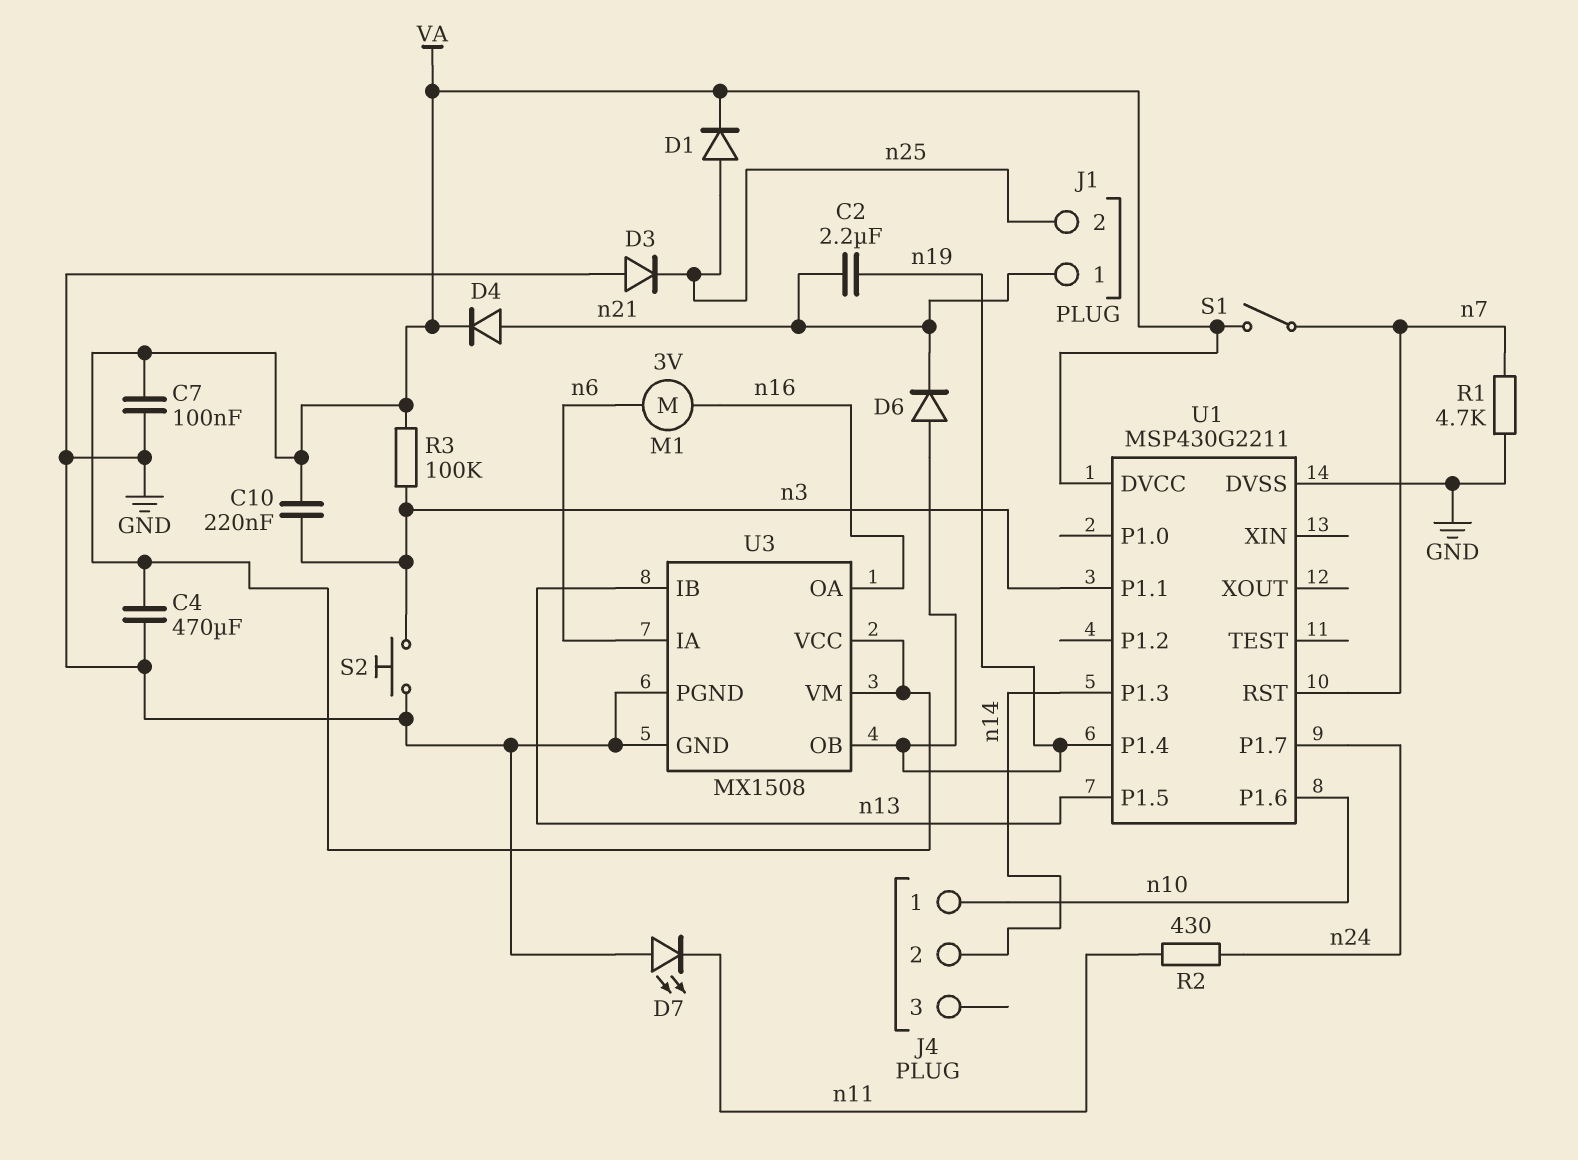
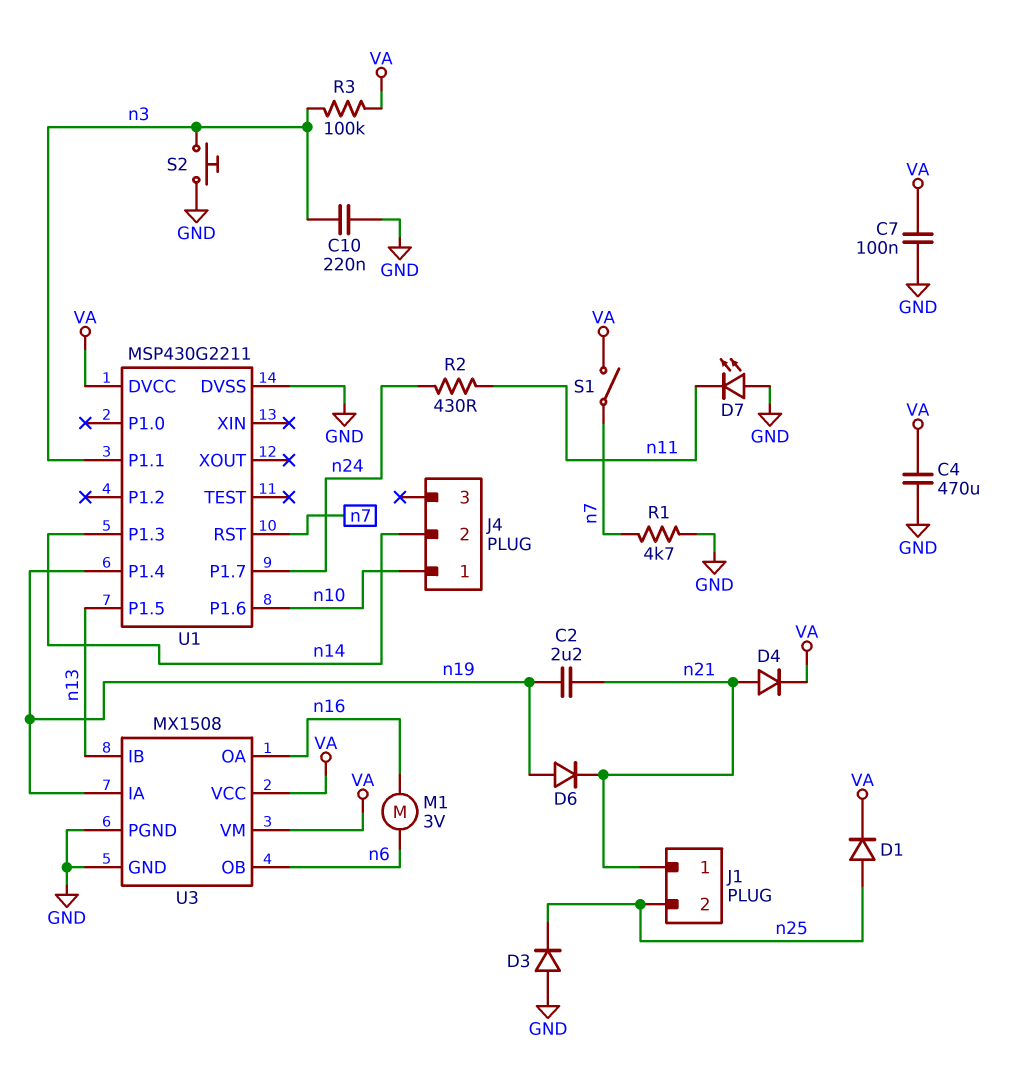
C10: 220nF (VA, n3) -> 220nF (GND, n3)
U3 pin IA: n6 -> n19
U3 pin OB: n19 -> n6

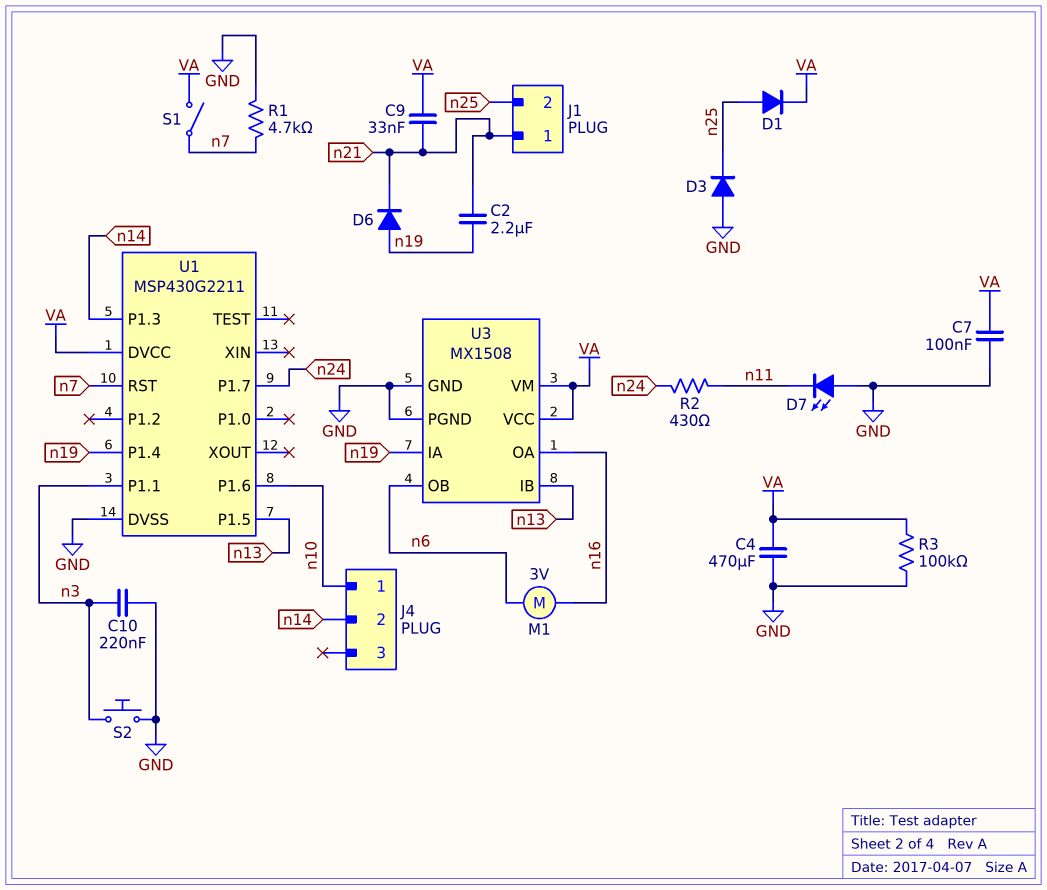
C9: none -> 33nF (VA, n21)
D4: diode (A n21, K VA) -> none
R3: 100k (VA, n3) -> 100k (GND, VA)

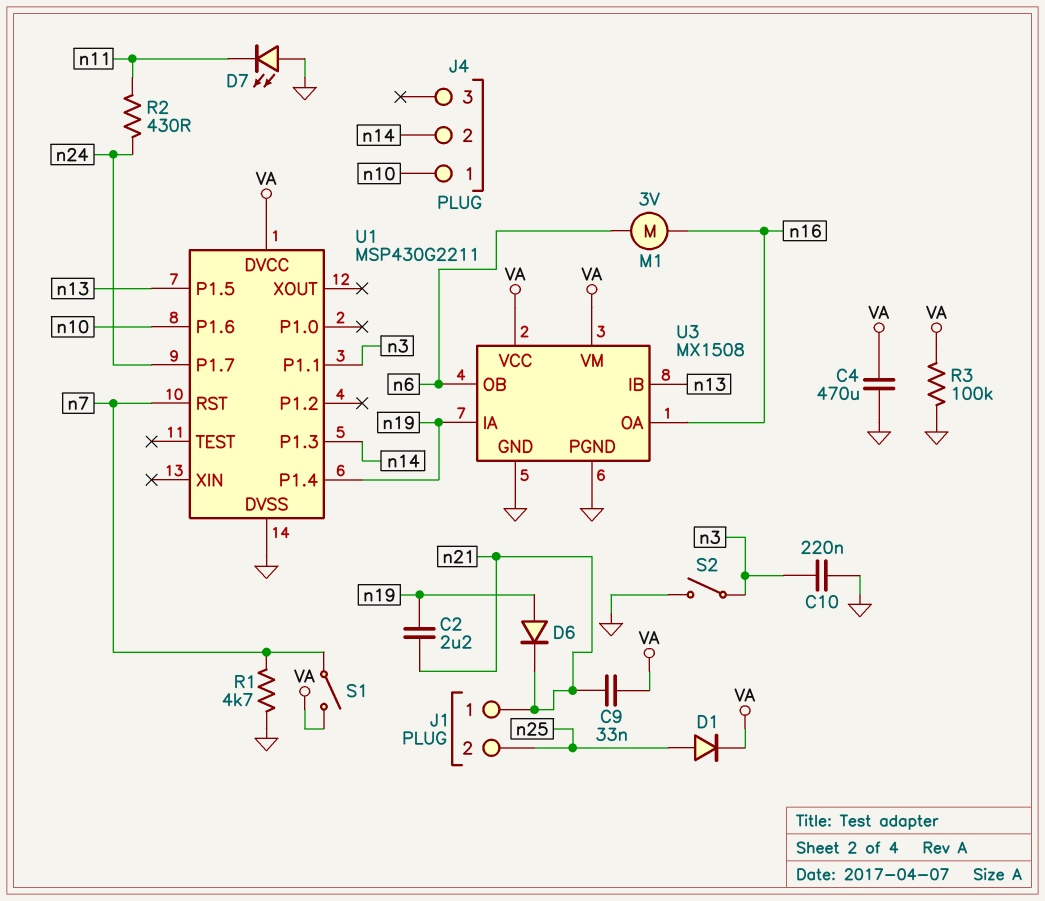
C7: 100nF (GND, VA) -> none
D3: diode (A GND, K n25) -> none
S2: button (GND, n3) -> switch (GND, n3)

